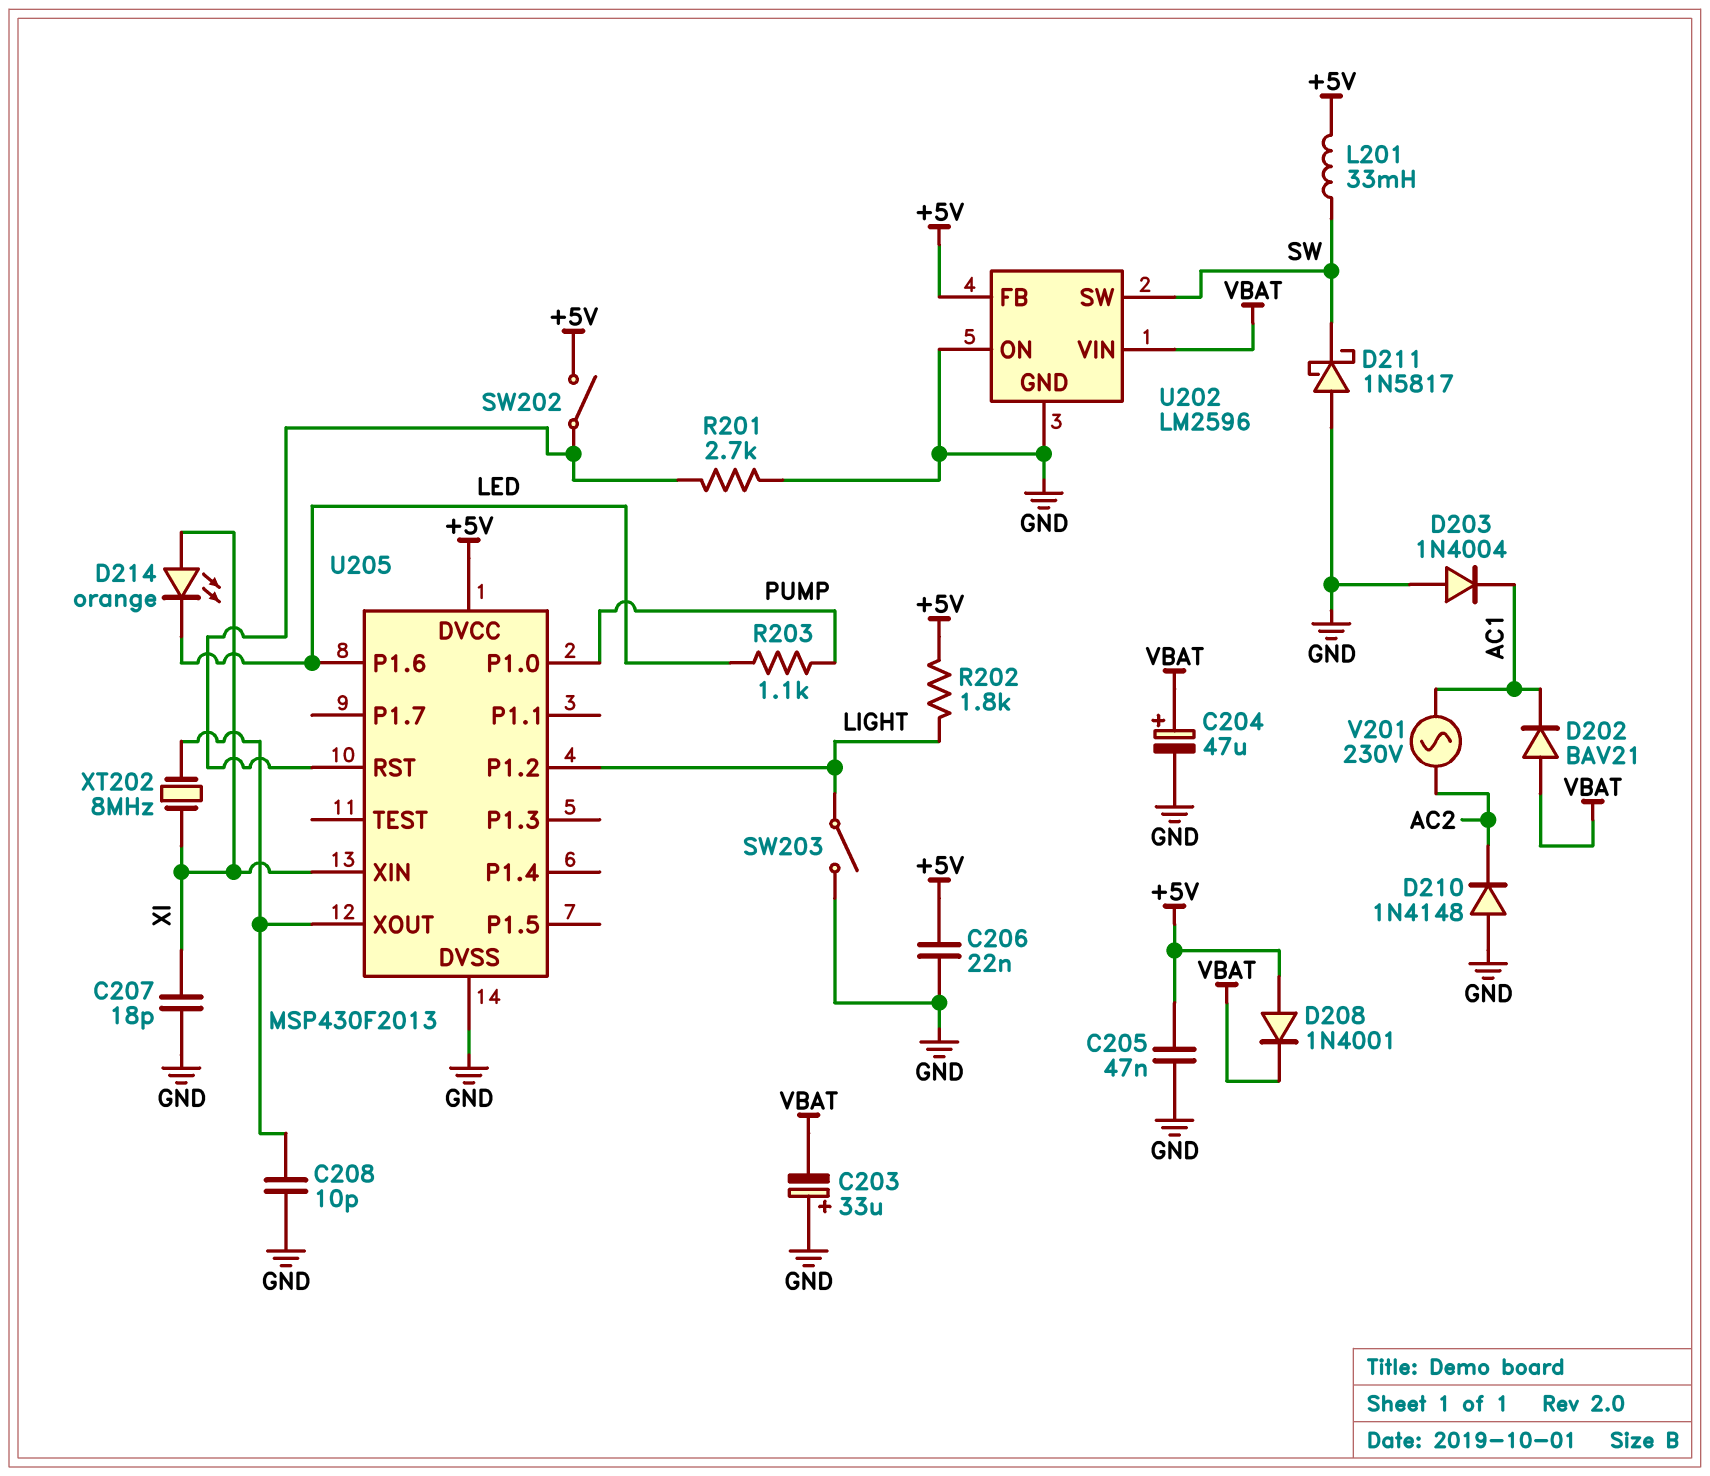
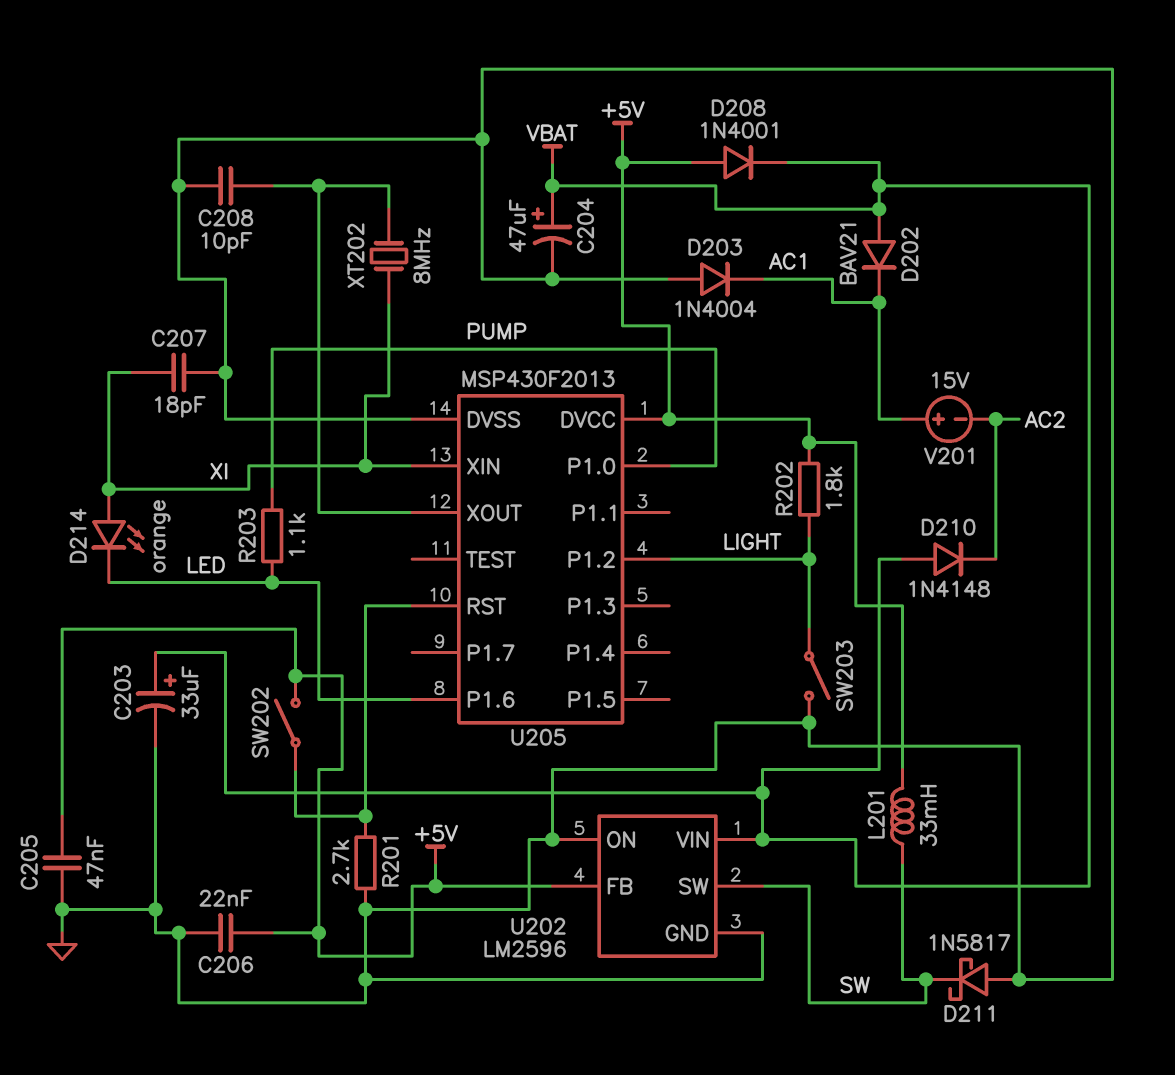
C203: 33uF (plus GND, minus VBAT) -> 33uF (plus VBAT, minus GND)
D210: diode 1N4148 (A GND, K AC2) -> diode 1N4148 (A VBAT, K AC2)
V201: AC 230V (AC1, AC2) -> 15V (plus AC1, minus AC2)

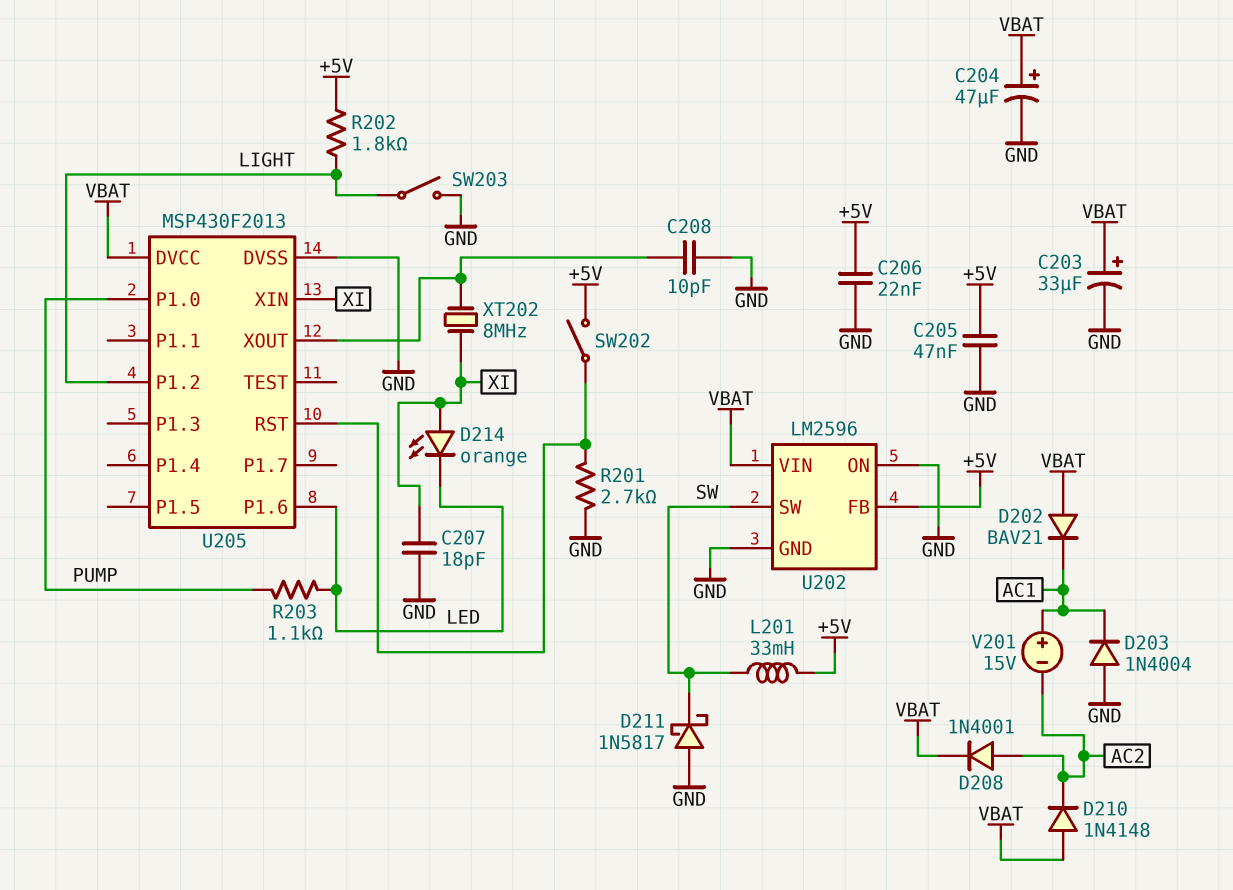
D208: diode 1N4001 (A +5V, K VBAT) -> diode 1N4001 (A AC2, K VBAT)
U205 pin DVCC: +5V -> VBAT

